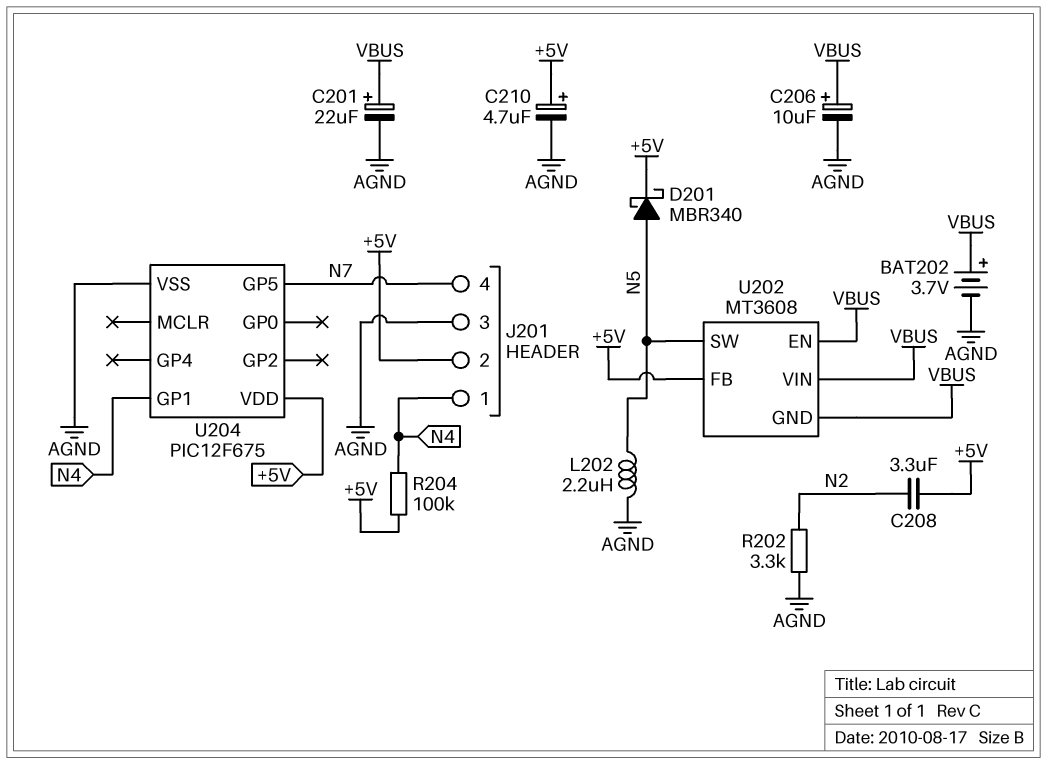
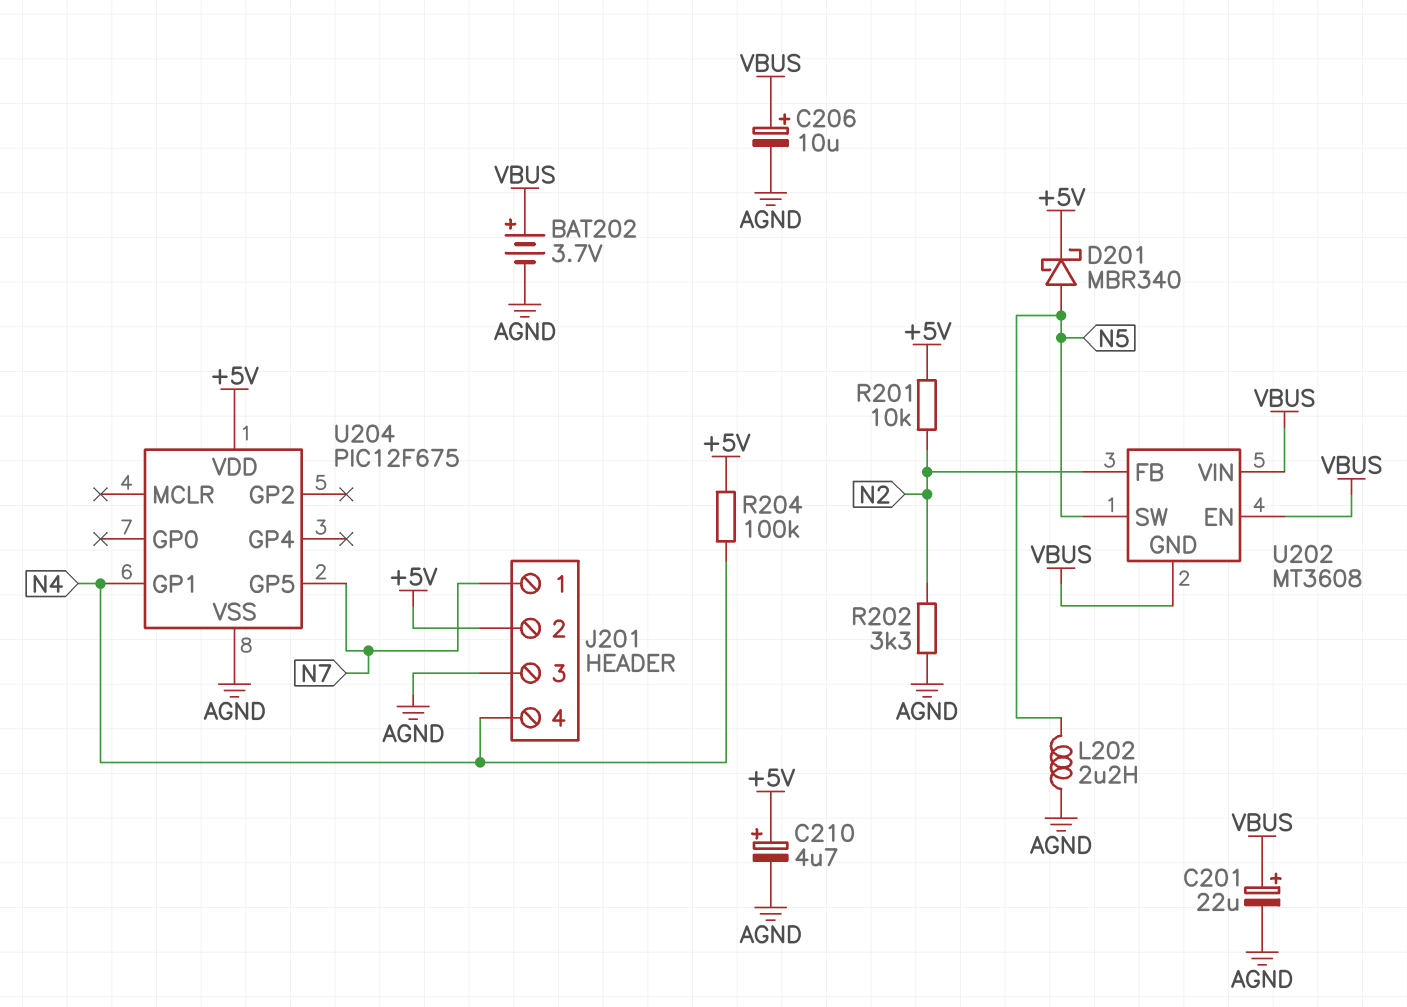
C208: 3.3uF (+5V, N2) -> none
J201 pin 1: N4 -> N7
J201 pin 4: N7 -> N4
R201: none -> 10k (+5V, N2)
U202 pin FB: +5V -> N2

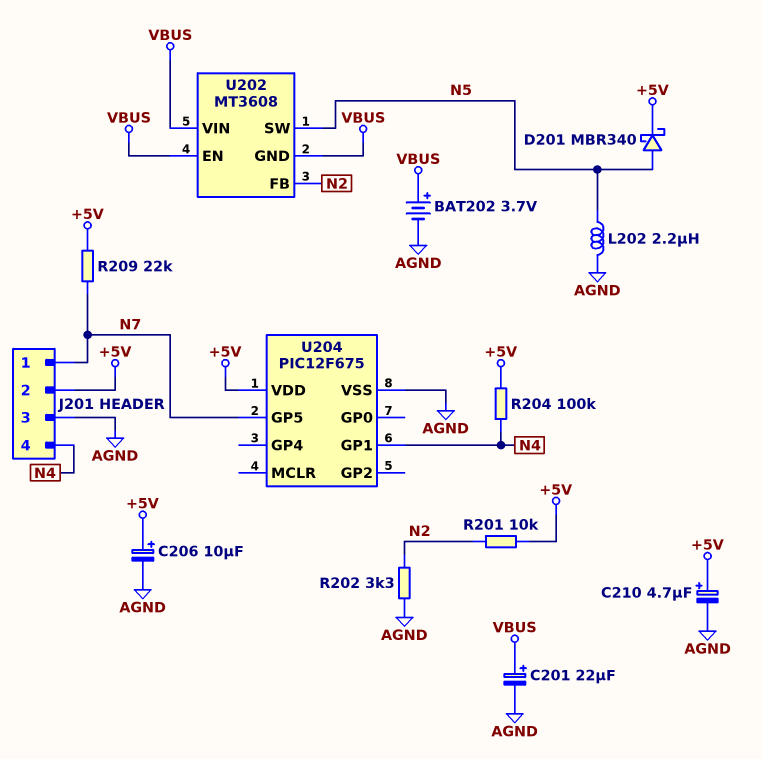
C206: 10uF (plus VBUS, minus AGND) -> 10uF (plus +5V, minus AGND)
R209: none -> 22k (+5V, N7)

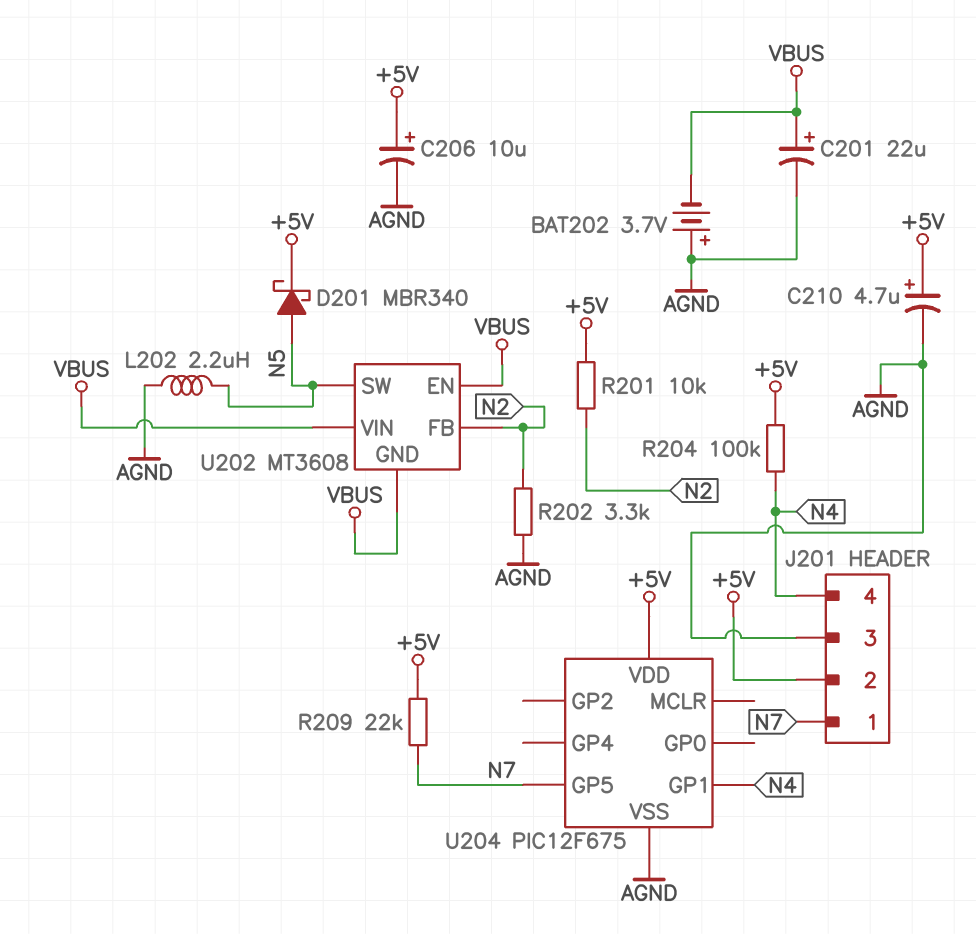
BAT202: 3.7V (plus VBUS, minus AGND) -> 3.7V (plus AGND, minus VBUS)

